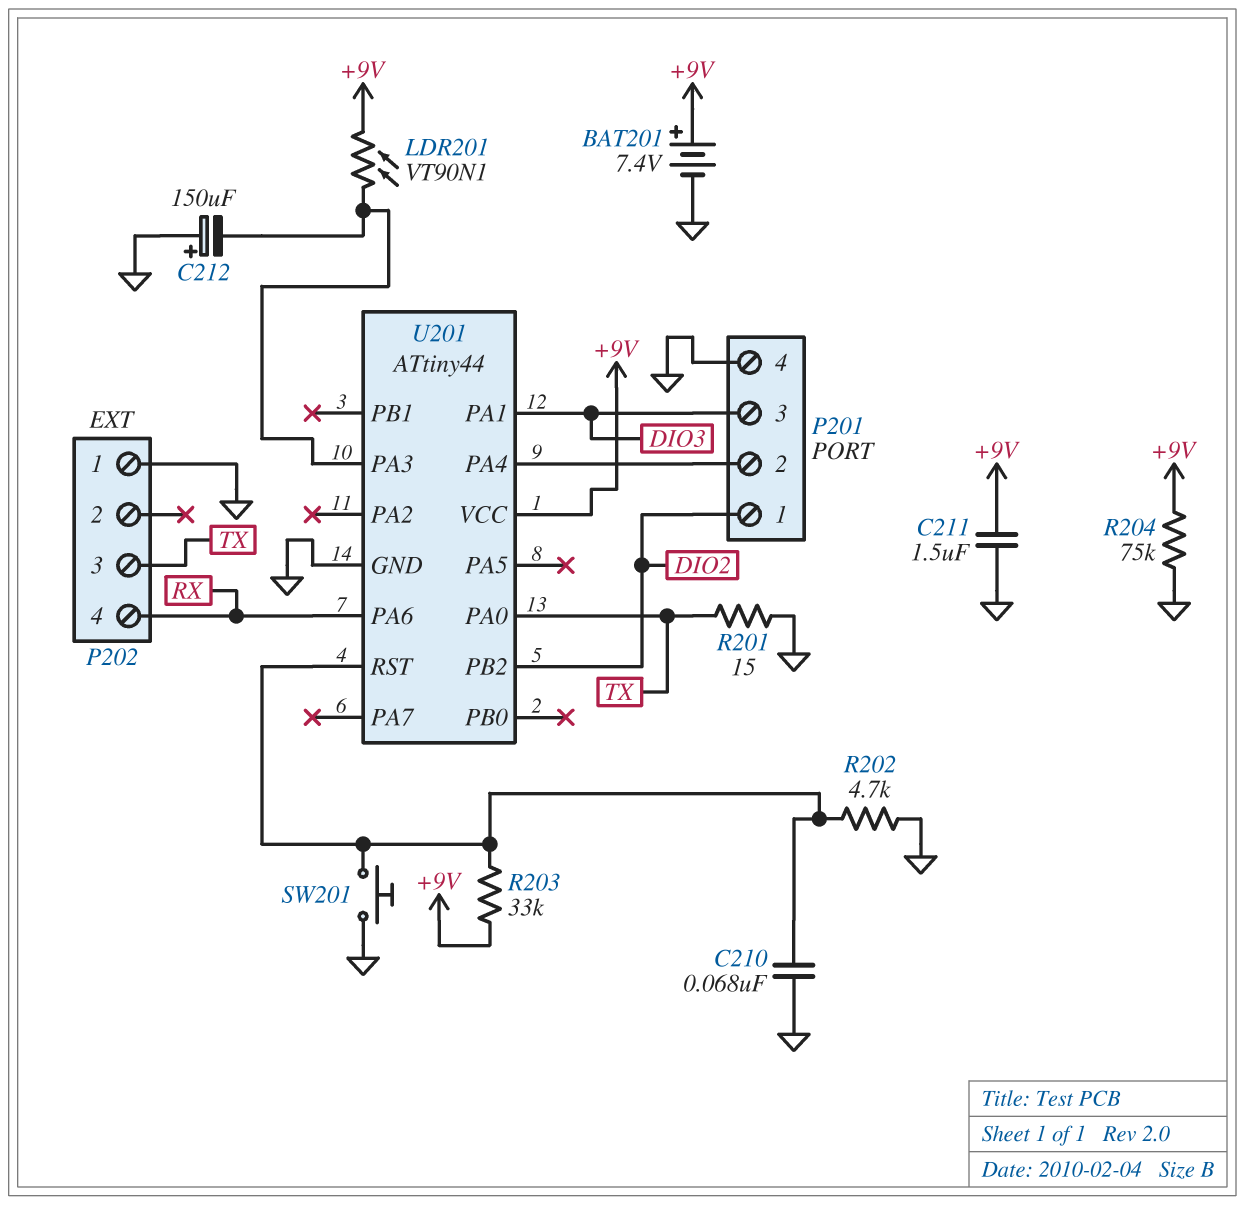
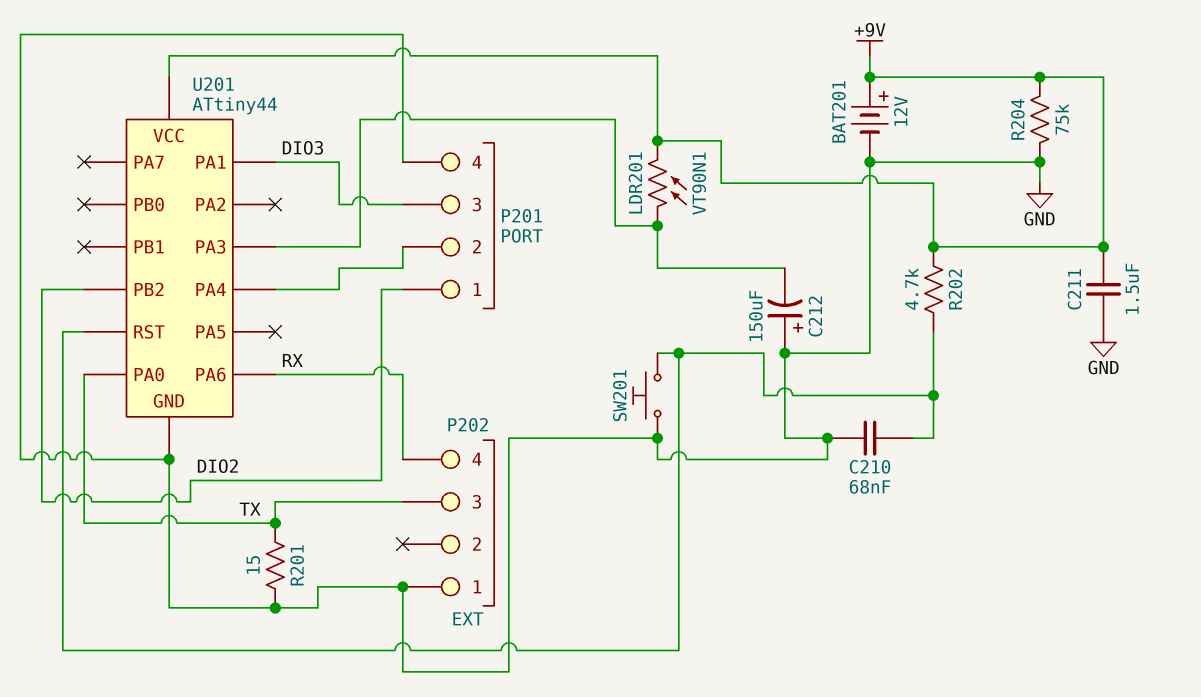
BAT201: 7.4V (plus +9V, minus GND) -> 12V (plus +9V, minus GND)
R202: 4.7k (GND, U201/RST) -> 4.7k (+9V, U201/RST)
R203: 33k (+9V, U201/RST) -> none

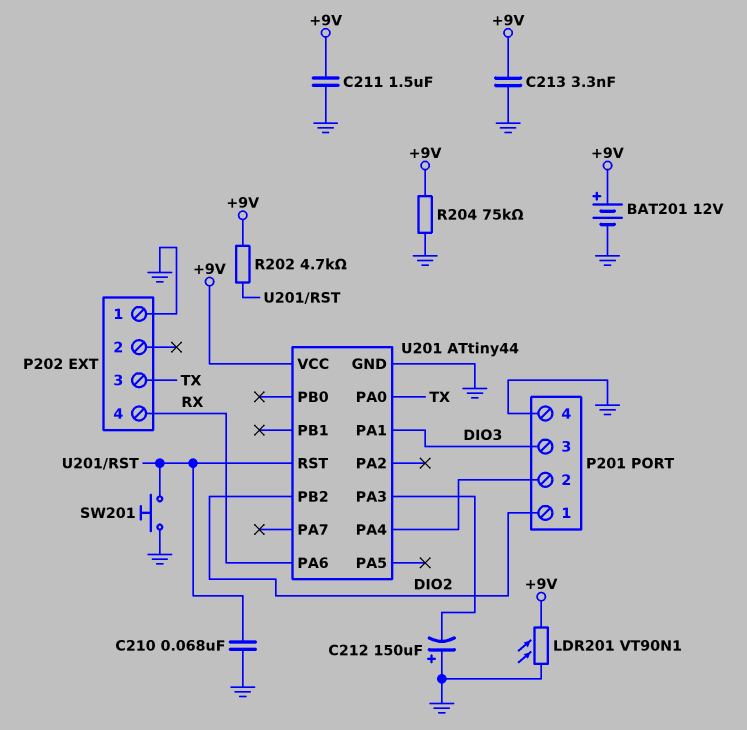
C213: none -> 3.3nF (+9V, GND)
LDR201: VT90N1 (+9V, U201/PA3) -> VT90N1 (+9V, GND)
R201: 15 (GND, TX) -> none

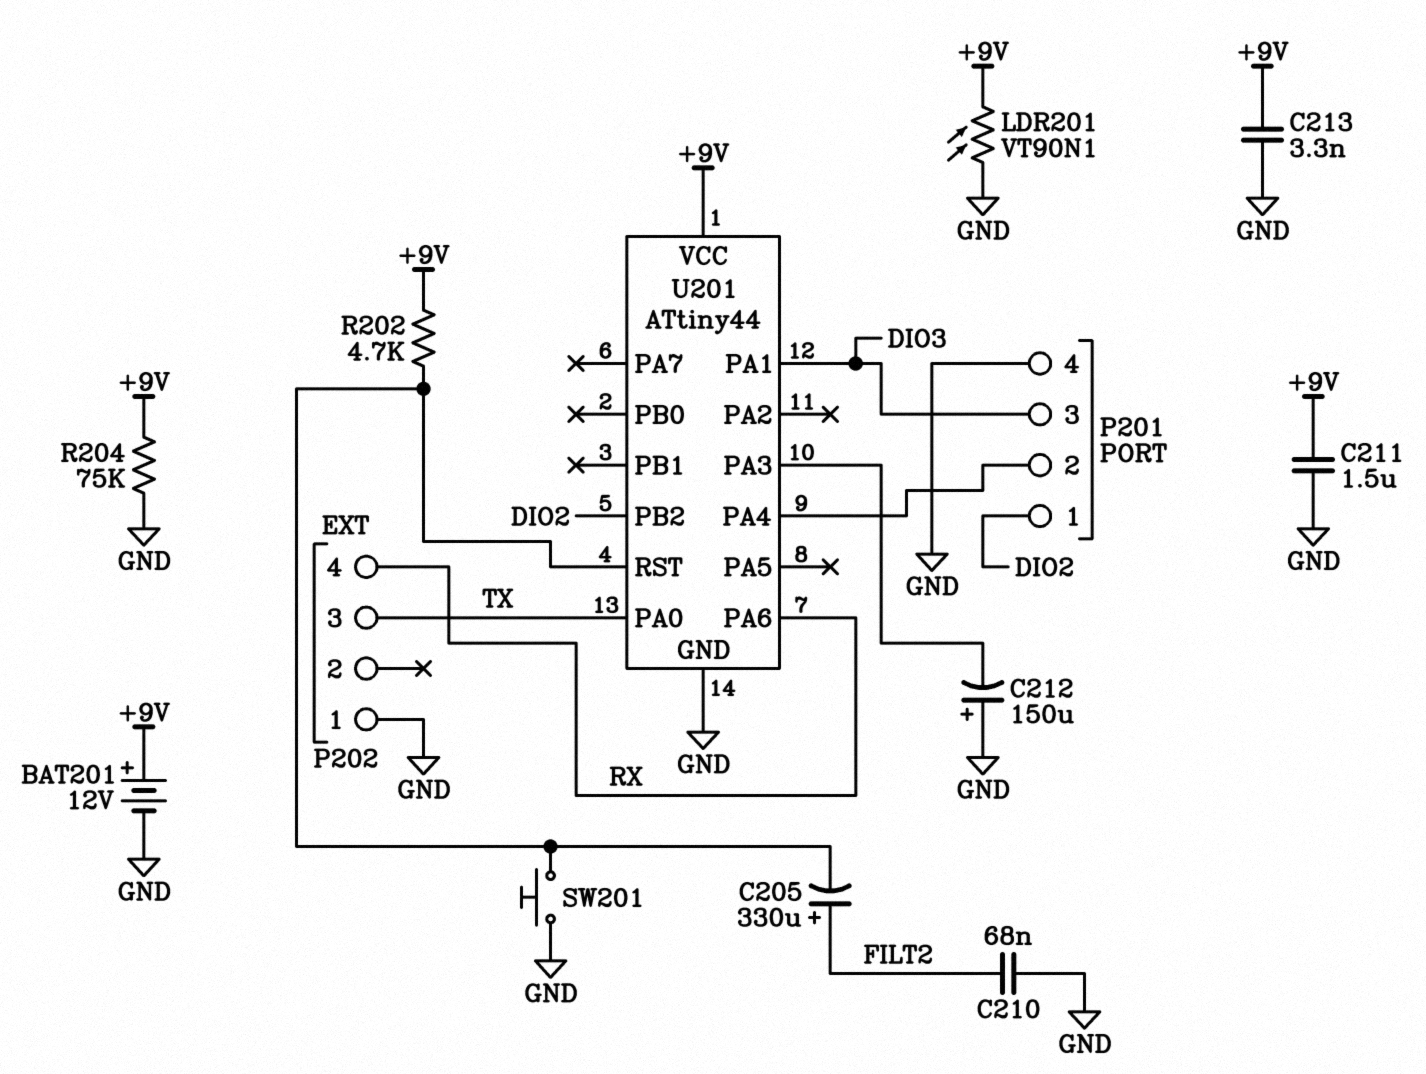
C205: none -> 330uF (plus FILT2, minus U201/RST)
C210: 68nF (GND, U201/RST) -> 68nF (FILT2, GND)

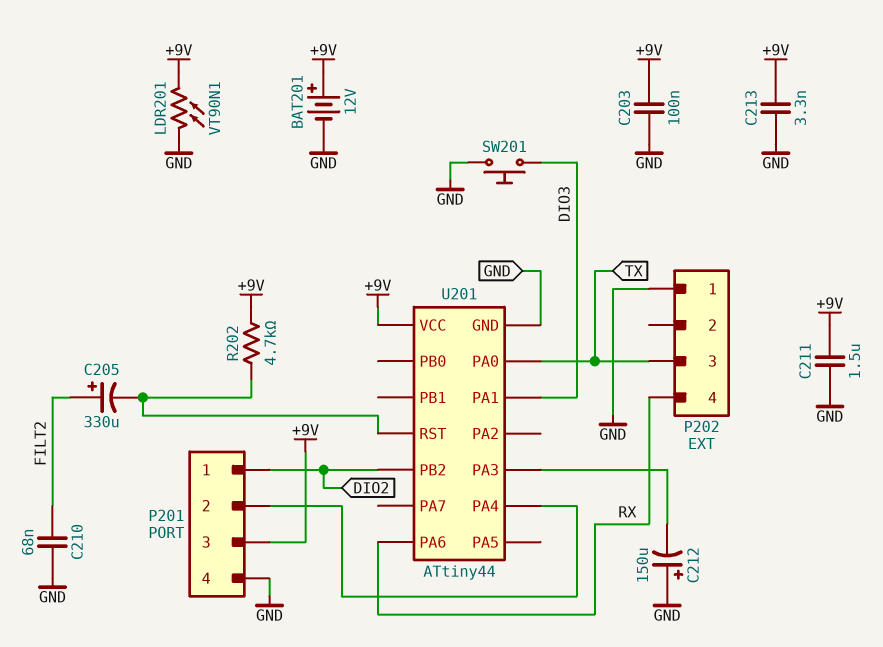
C203: none -> 100nF (+9V, GND)
P201 pin 3: DIO3 -> +9V
R204: 75k (+9V, GND) -> none
SW201: button (GND, U201/RST) -> button (DIO3, GND)

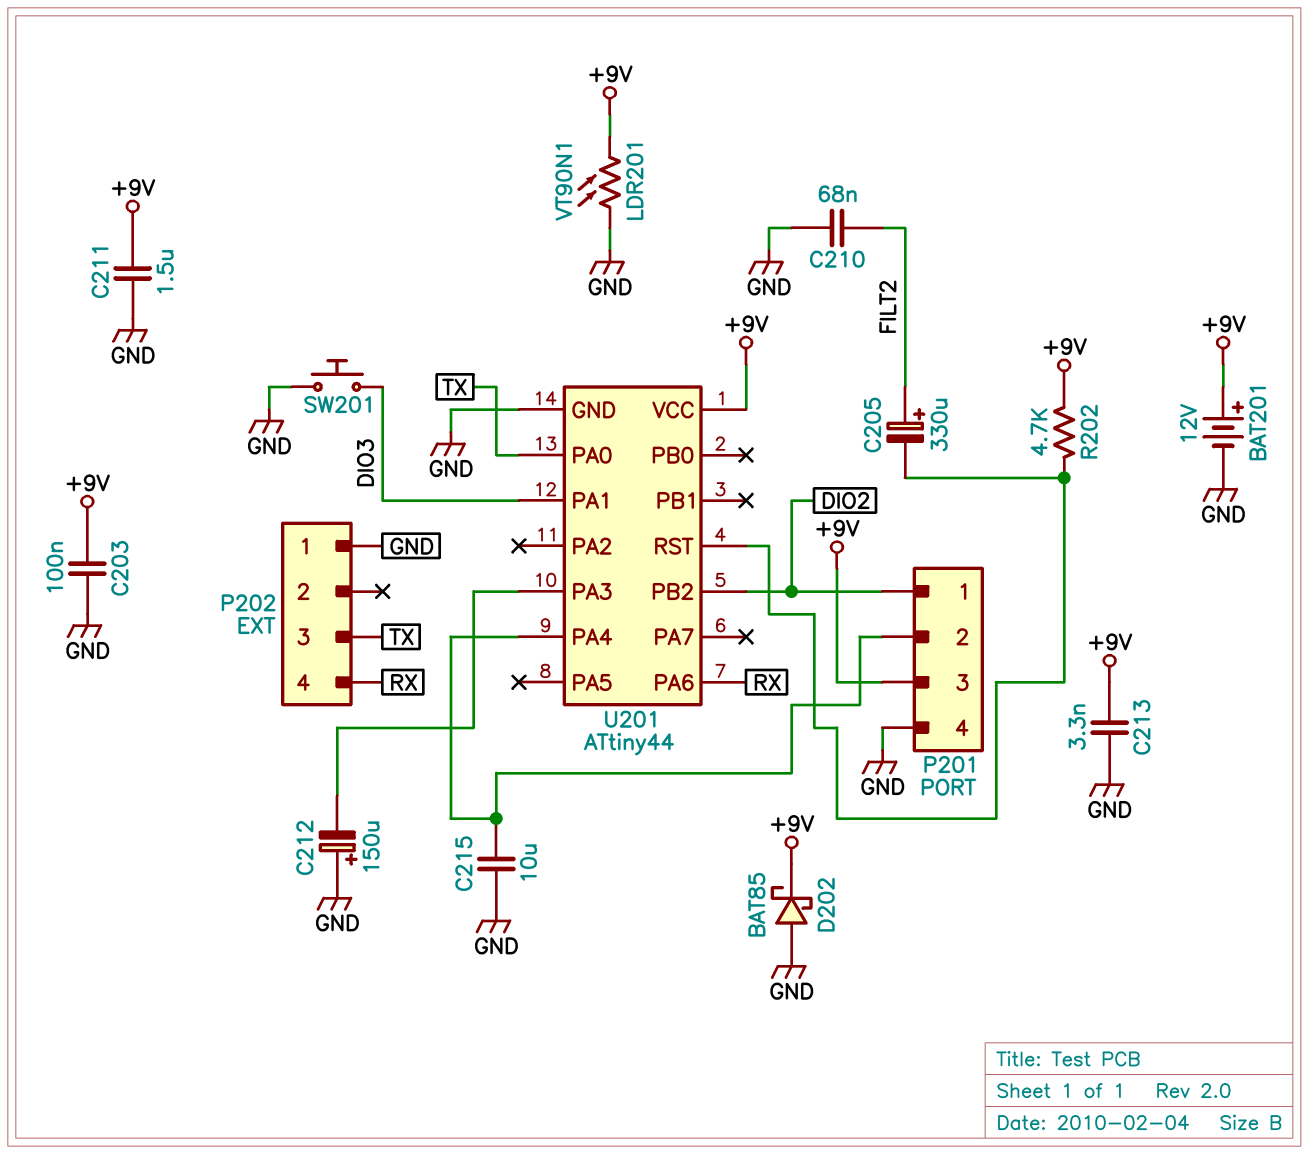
C215: none -> 10uF (GND, P201/2)
D202: none -> schottky BAT85 (A GND, K +9V)

